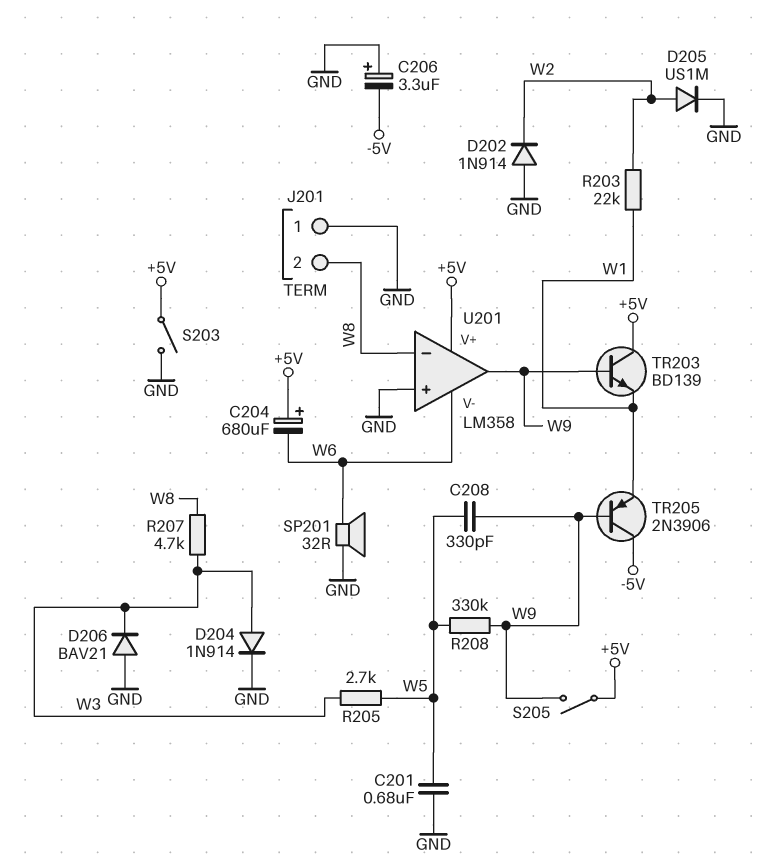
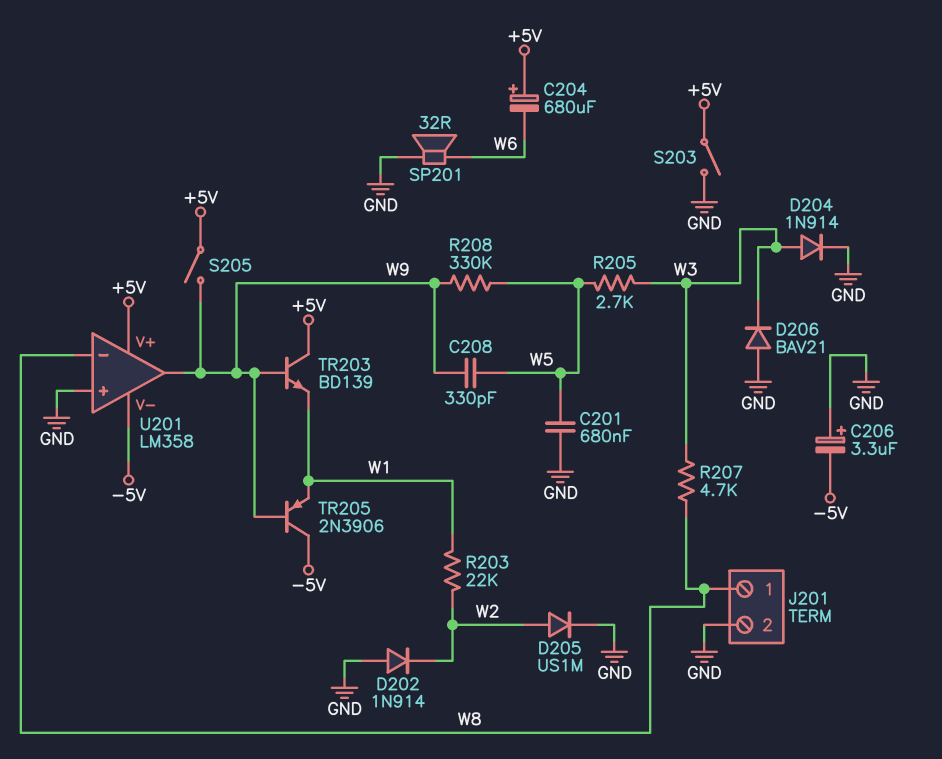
J201 pin 1: GND -> W8
J201 pin 2: W8 -> GND
U201 pin V-: W6 -> -5V

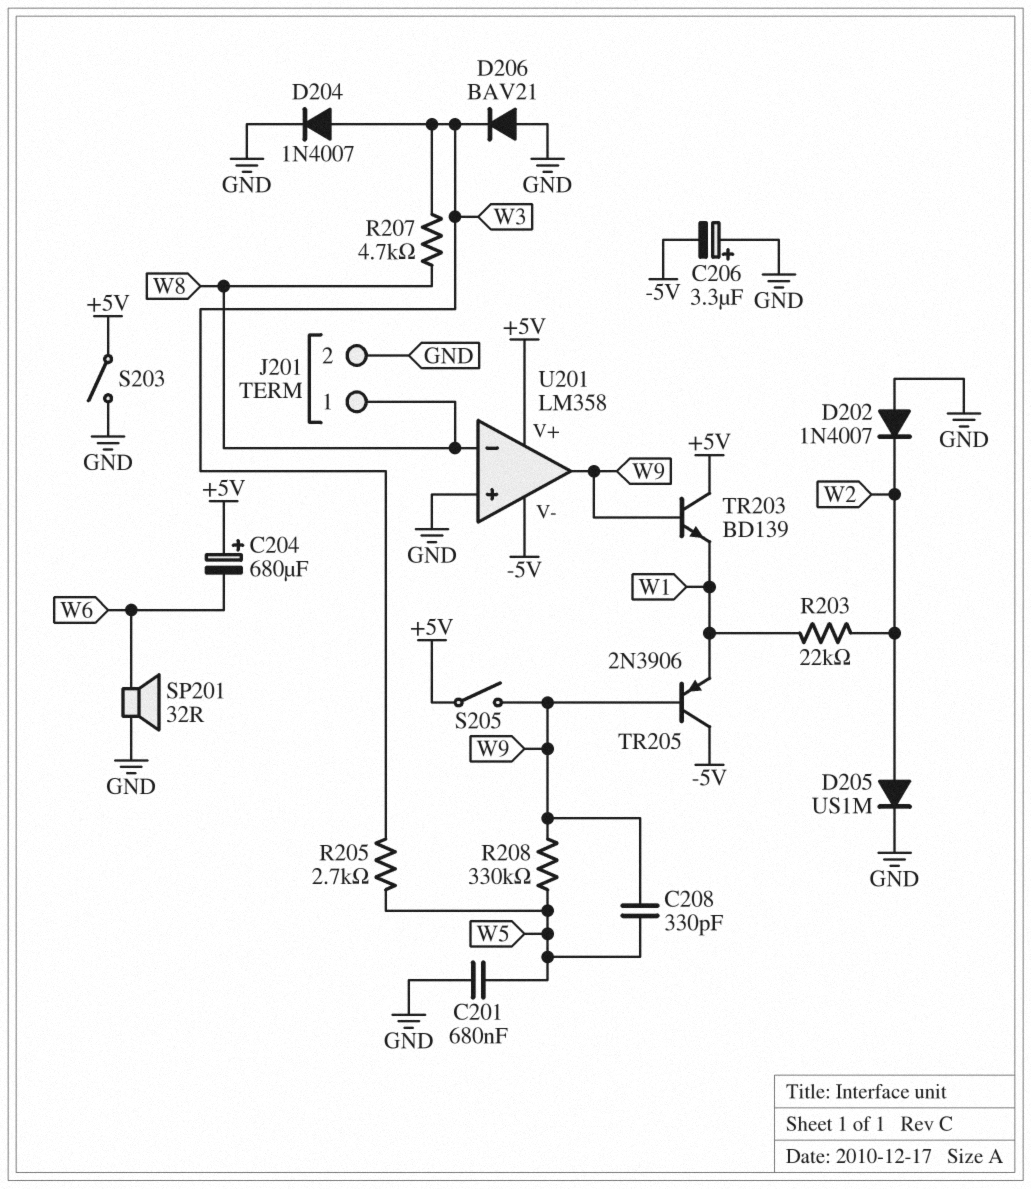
D202: diode 1N914 (A GND, K W2) -> diode 1N4007 (A GND, K W2)
D204: diode 1N914 (A W3, K GND) -> diode 1N4007 (A W3, K GND)

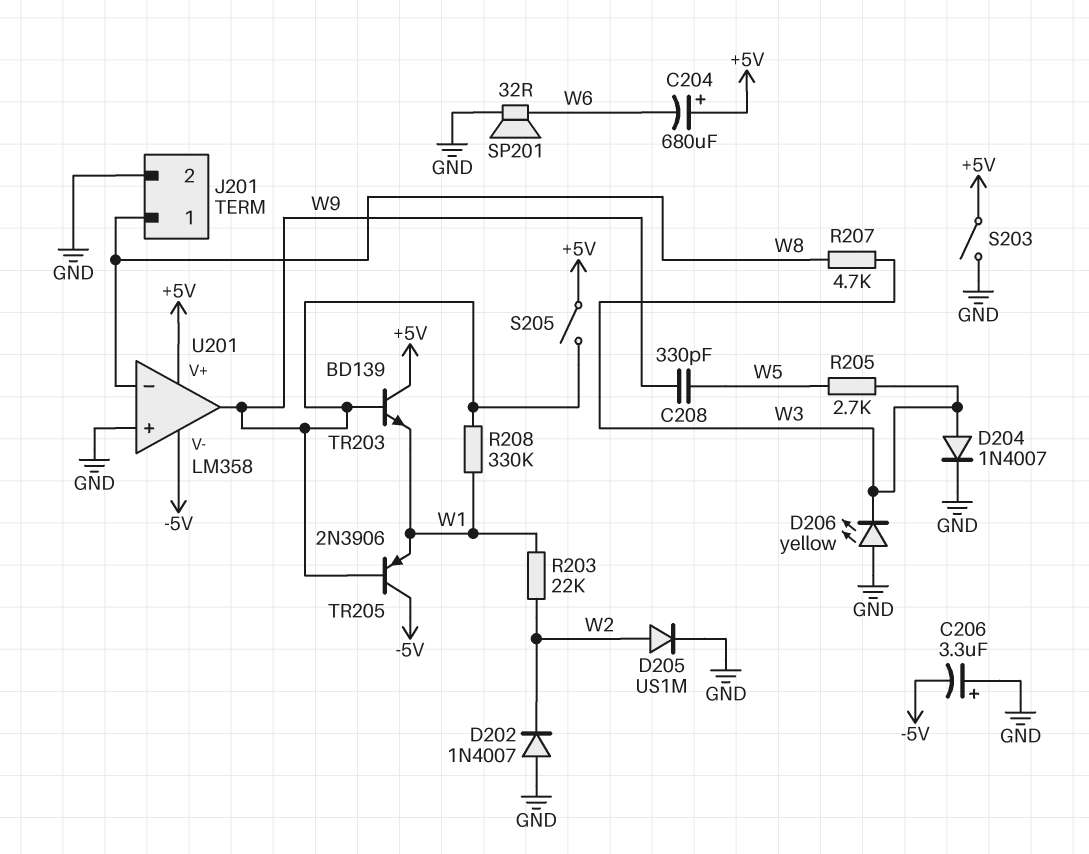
C201: 680nF (GND, W5) -> none
D206: diode BAV21 (A GND, K W3) -> LED yellow (A GND, K W3)
R208: 330k (W5, W9) -> 330k (W1, W9)

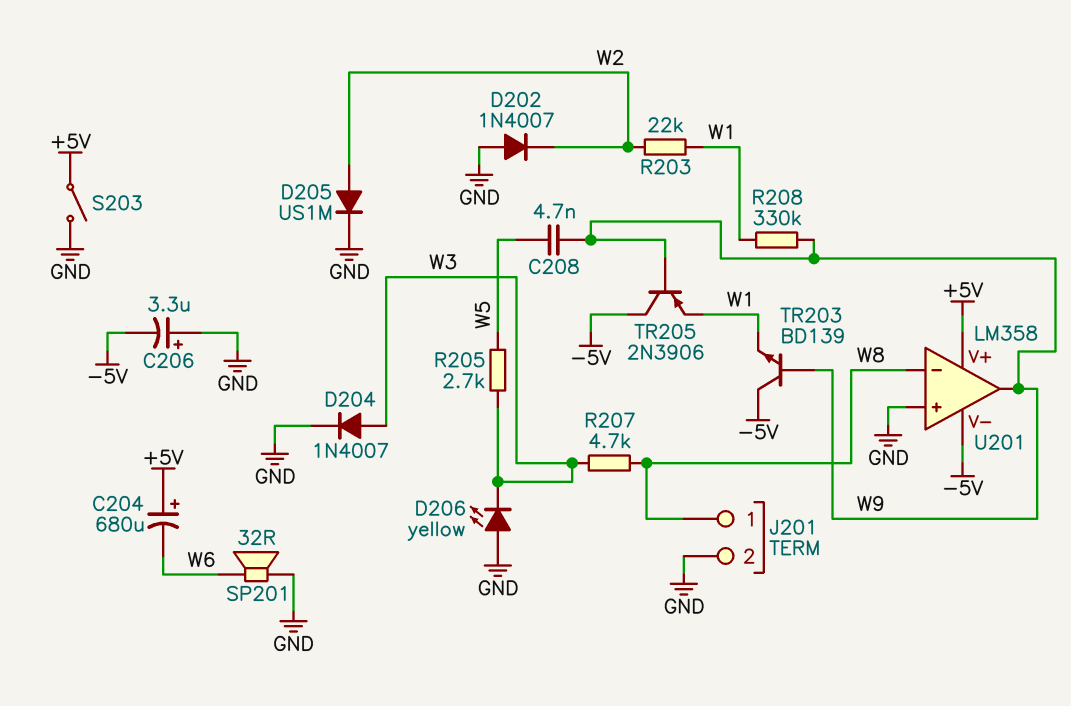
C208: 330pF (W5, W9) -> 4.7nF (W5, W9)
S205: switch (+5V, W9) -> none
TR203: NPN BD139 (B W9, C +5V, E W1) -> NPN BD139 (B W9, C -5V, E W1)

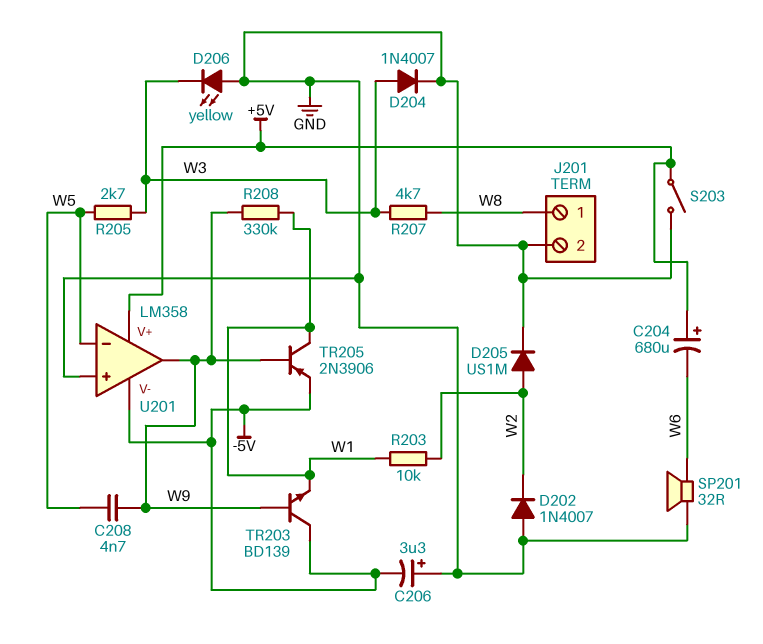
R203: 22k (W1, W2) -> 10k (W1, W2)
TR205: PNP 2N3906 (B W9, C -5V, E W1) -> PNP 2N3906 (B W9, C W1, E -5V)
U201 pin in-: W8 -> W5

